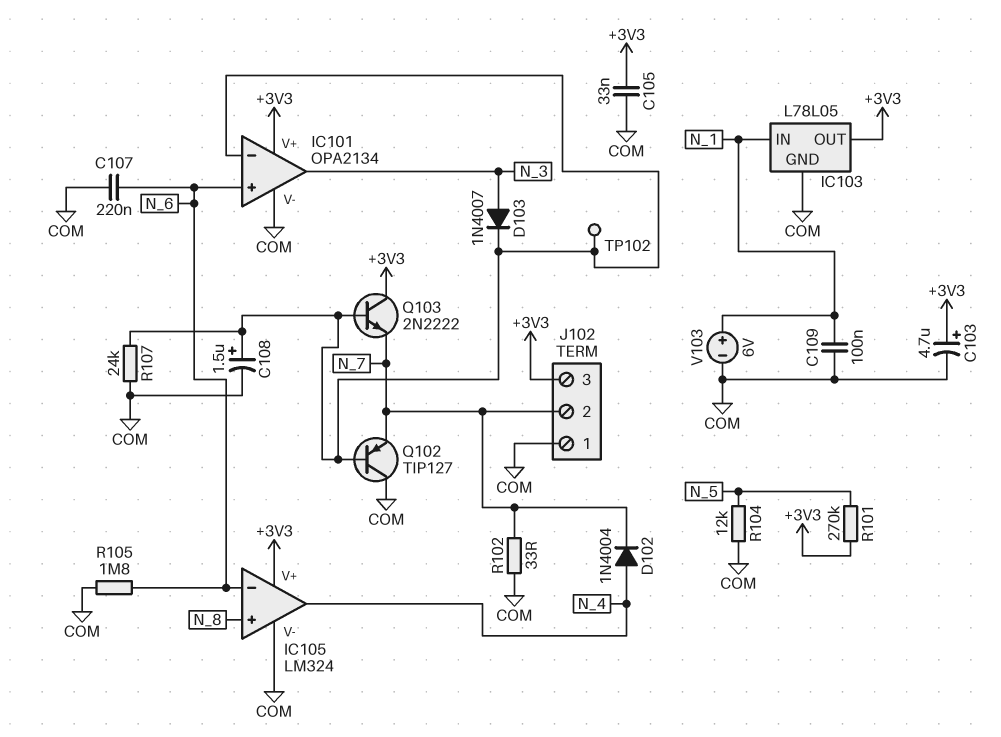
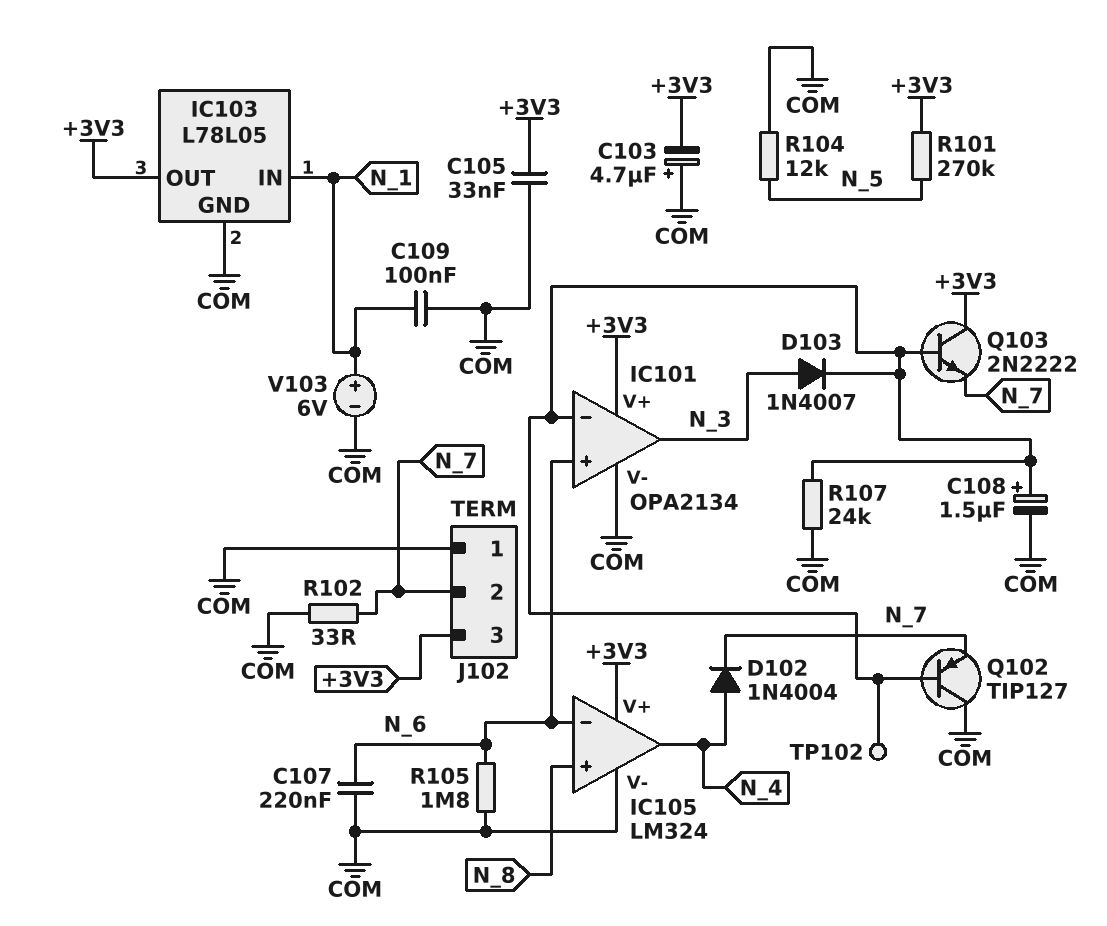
C103: 4.7uF (plus +3V3, minus COM) -> 4.7uF (plus COM, minus +3V3)

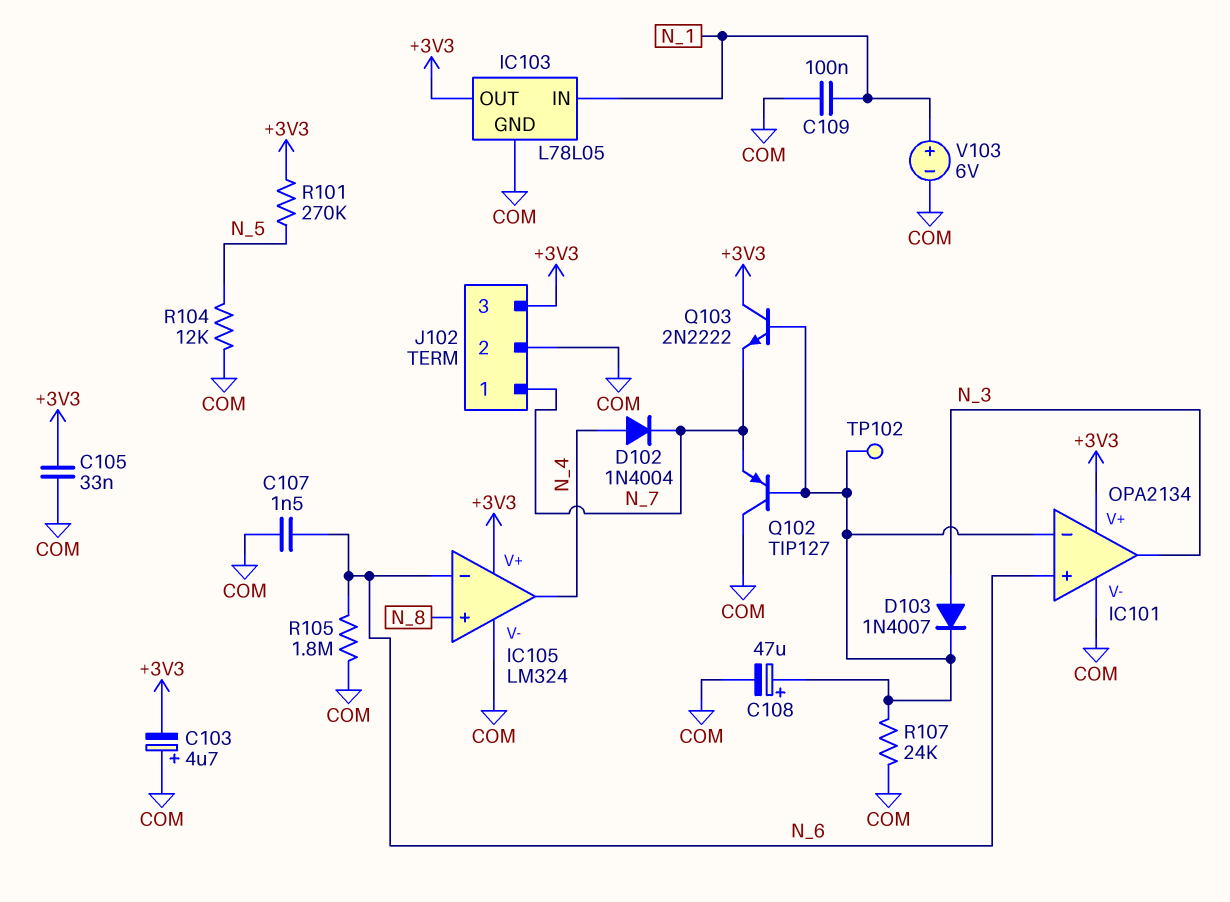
C107: 220nF (COM, N_6) -> 1.5nF (COM, N_6)
C108: 1.5uF (plus IC101/in-, minus COM) -> 47uF (plus IC101/in-, minus COM)
J102 pin 1: COM -> N_7
J102 pin 2: N_7 -> COM
R102: 33 (COM, N_7) -> none

